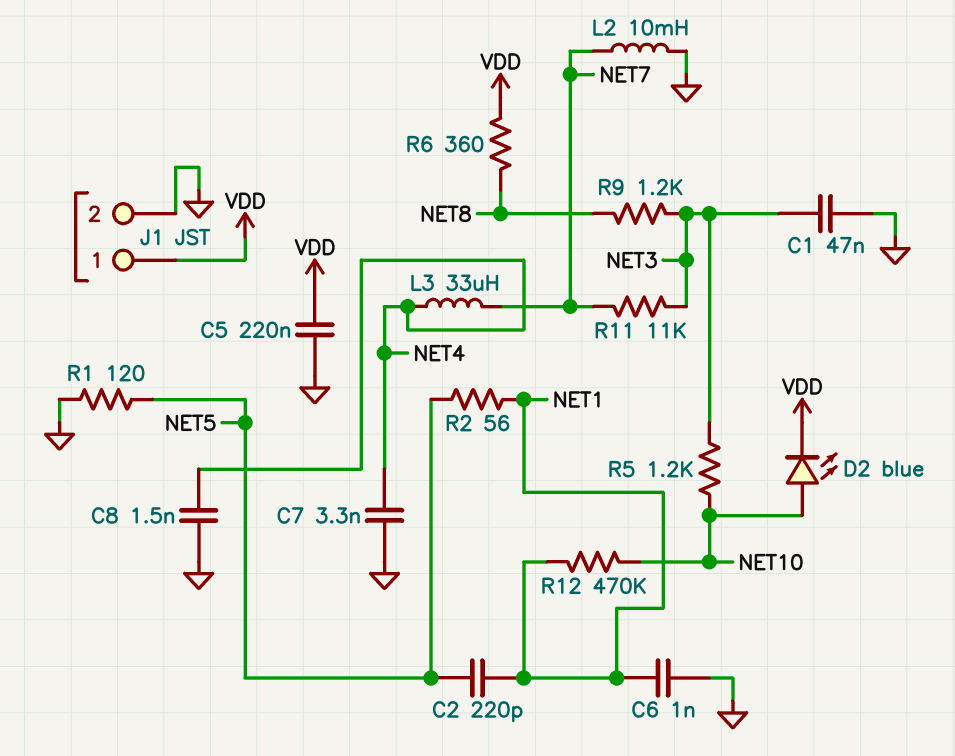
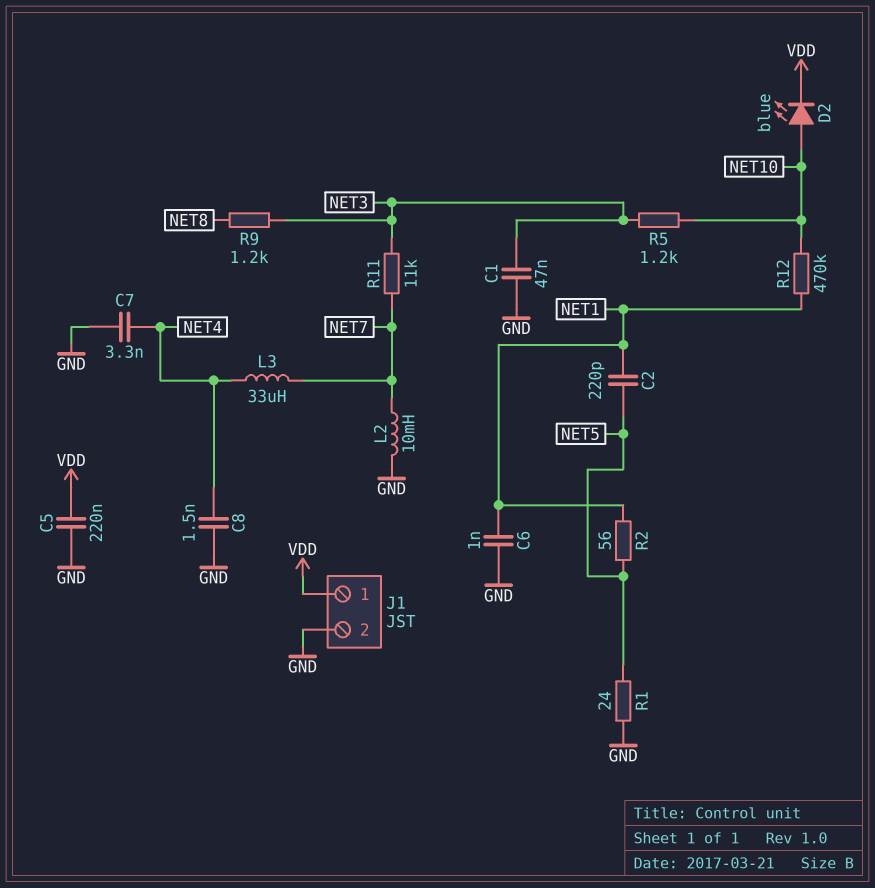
R1: 120 (GND, NET5) -> 24 (GND, NET5)
R6: 360 (NET8, VDD) -> none

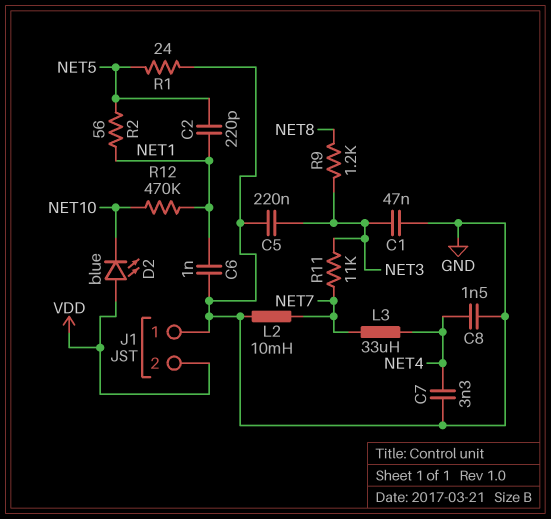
C5: 220nF (GND, VDD) -> 220nF (GND, NET3)
D2: LED blue (A NET10, K VDD) -> LED blue (A VDD, K NET10)
J1 pin 1: VDD -> GND
J1 pin 2: GND -> VDD
R5: 1.2k (NET3, NET10) -> none

